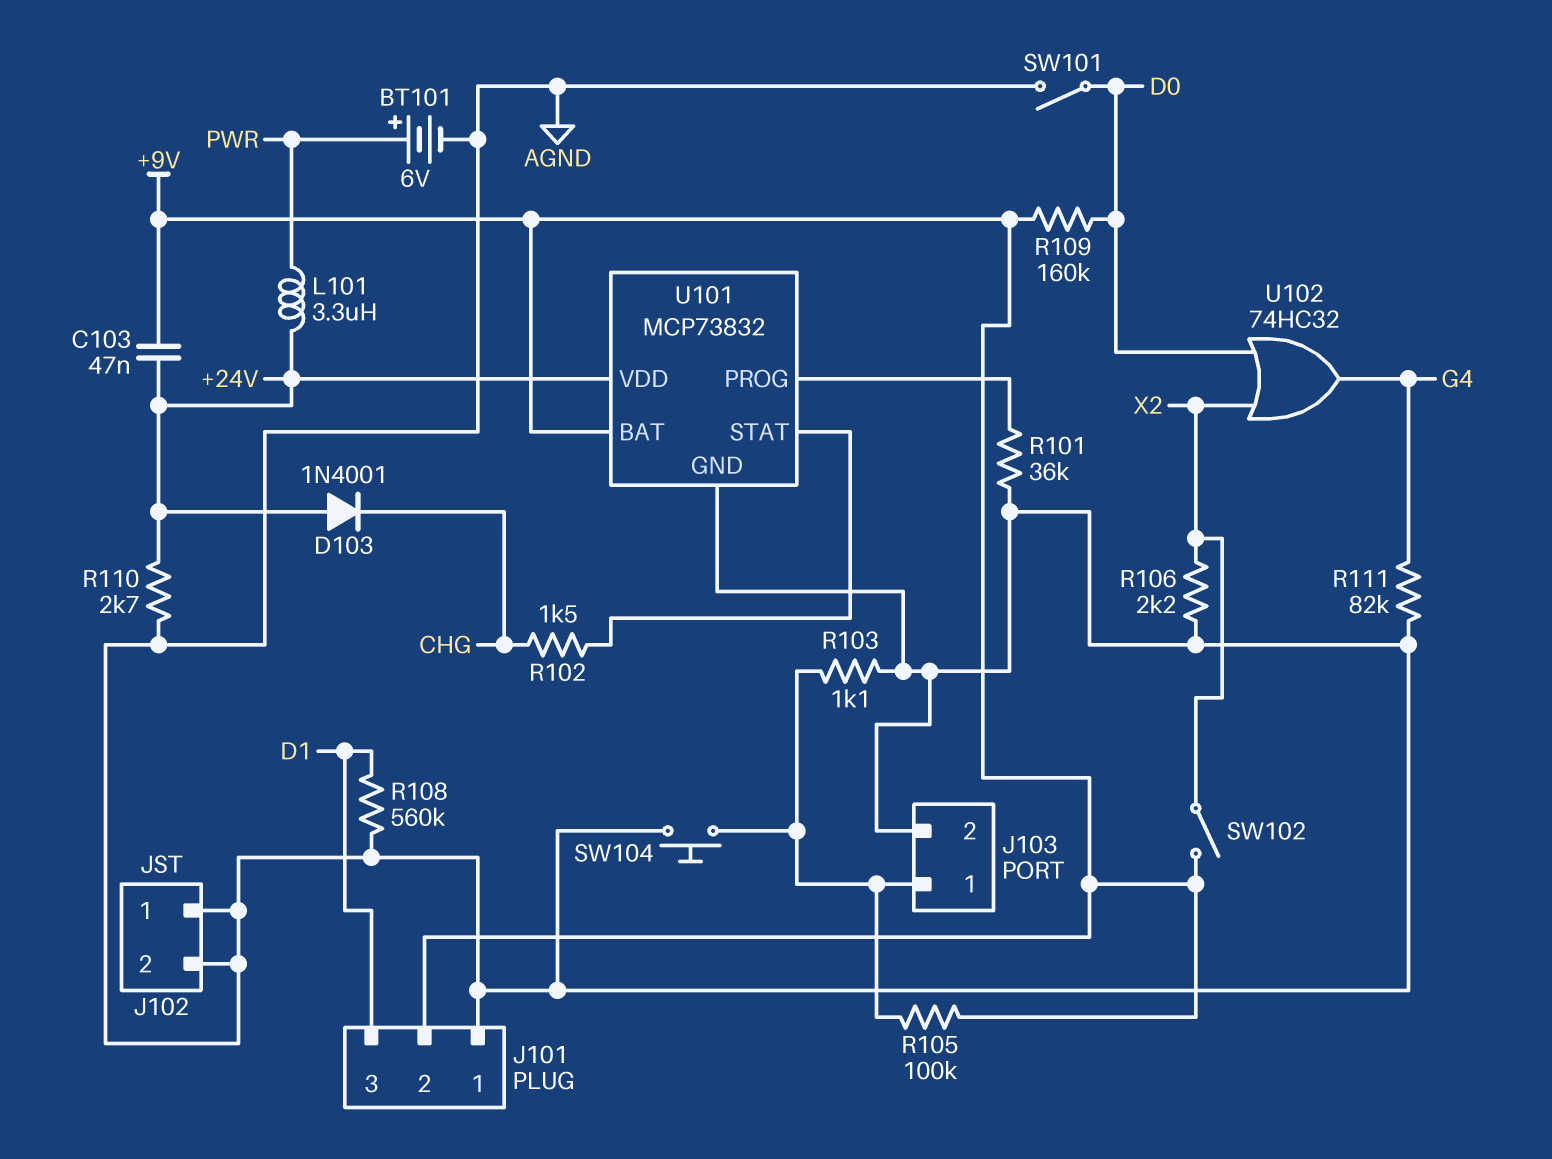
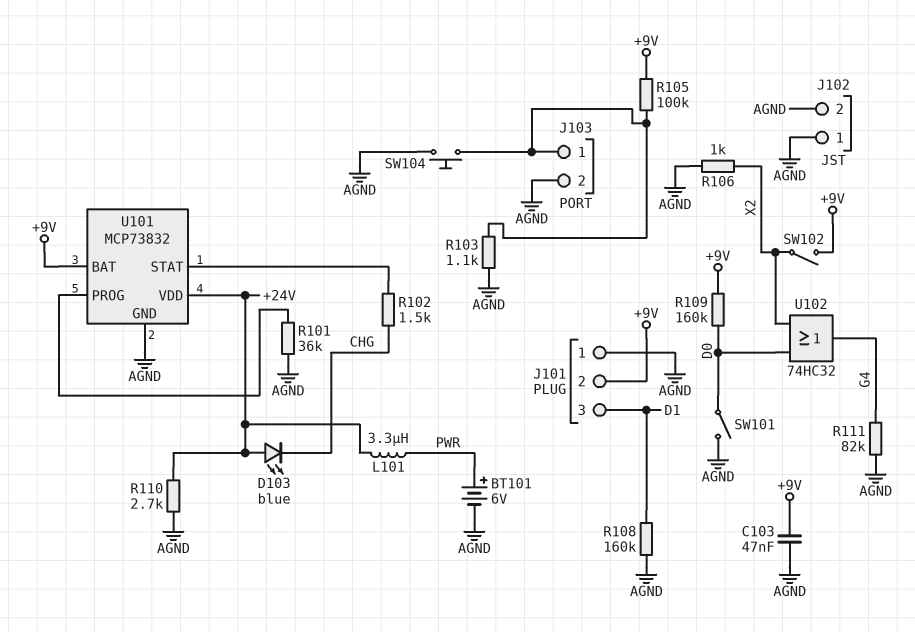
C103: 47nF (+9V, +24V) -> 47nF (+9V, AGND)
D103: diode 1N4001 (A +24V, K CHG) -> LED blue (A +24V, K CHG)
R106: 2.2k (AGND, X2) -> 1k (AGND, X2)
R108: 560k (AGND, D1) -> 160k (AGND, D1)

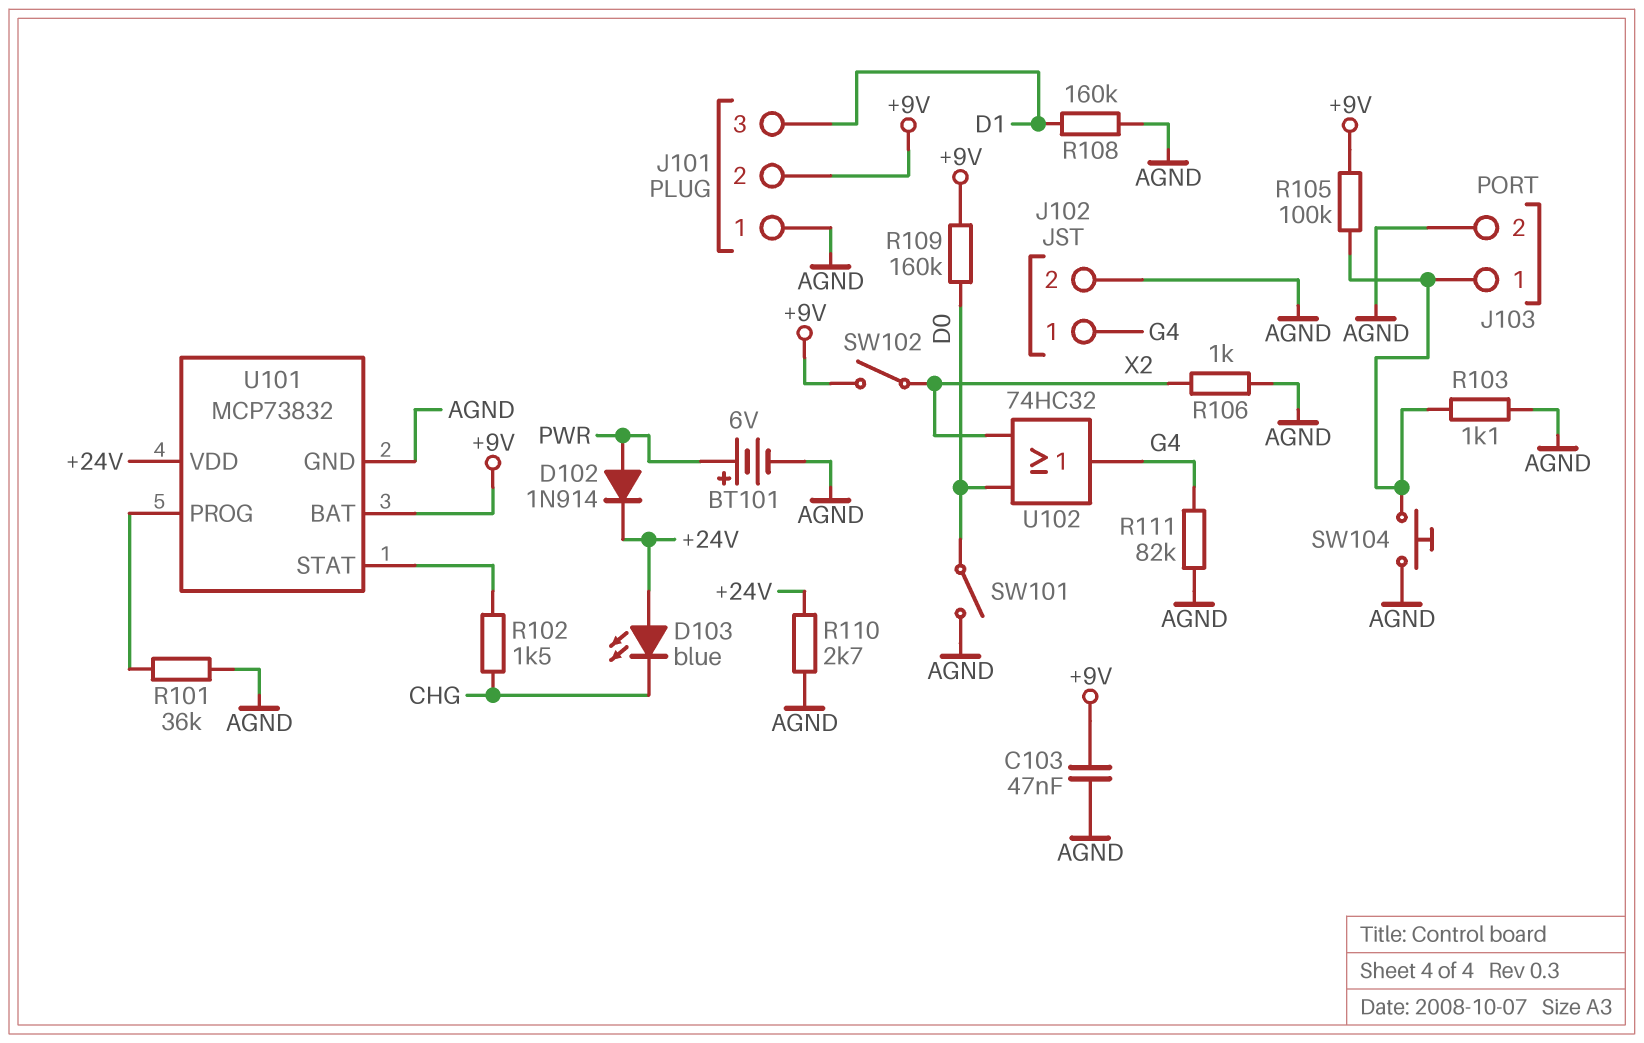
D102: none -> diode 1N914 (A PWR, K +24V)
J102 pin 1: AGND -> G4
L101: 3.3uH (+24V, PWR) -> none

